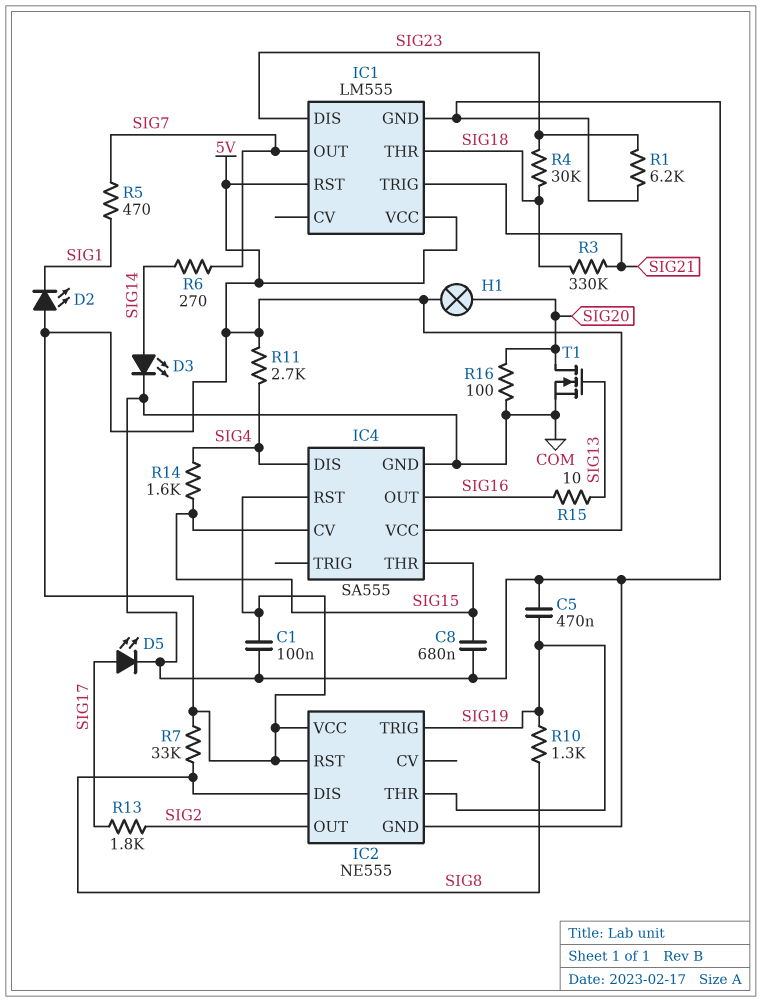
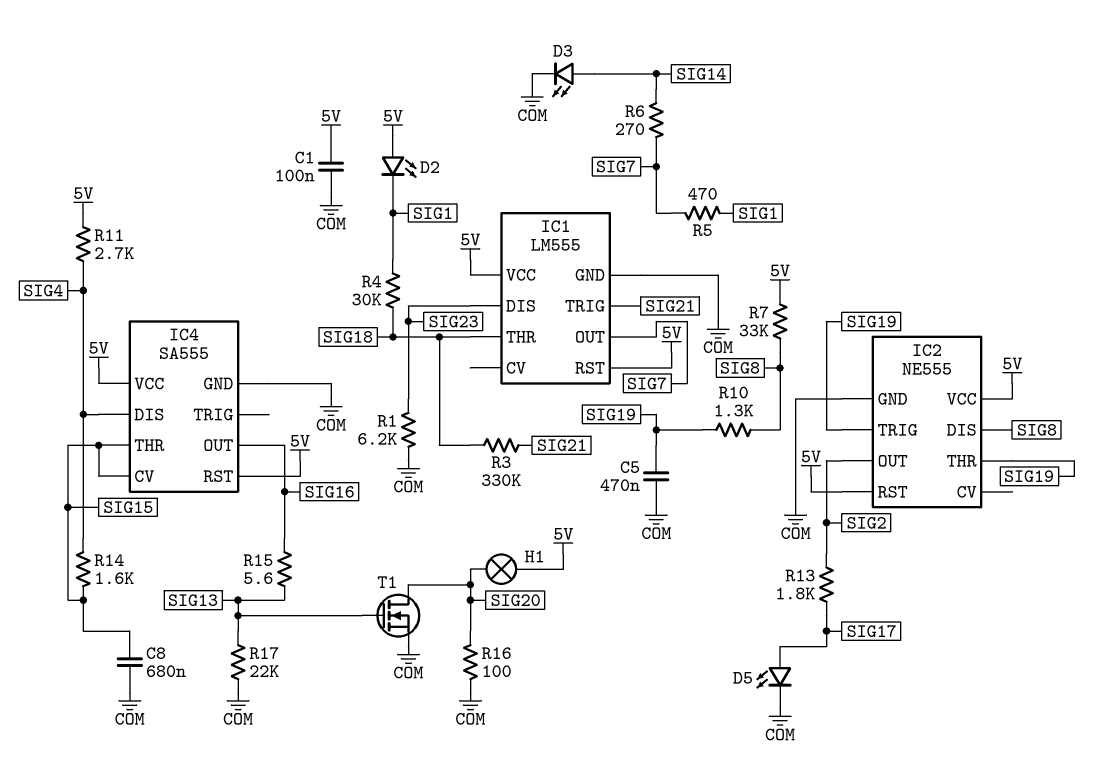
R4: 30k (SIG18, SIG23) -> 30k (SIG1, SIG18)
R15: 10 (SIG13, SIG16) -> 5.6 (SIG13, SIG16)
R17: none -> 22k (COM, SIG13)

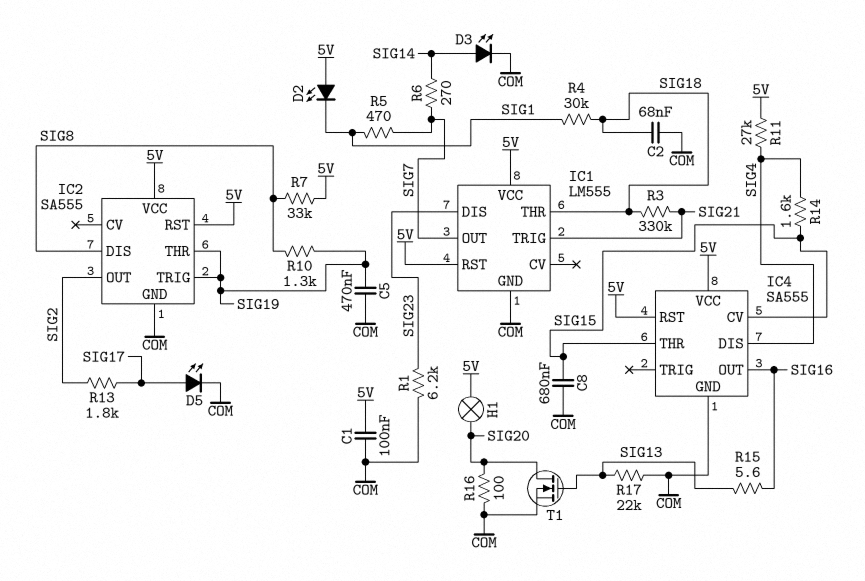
C2: none -> 68nF (COM, SIG18)
IC2: NE555 -> SA555
R11: 2.7k (5V, SIG4) -> 27k (5V, SIG4)

